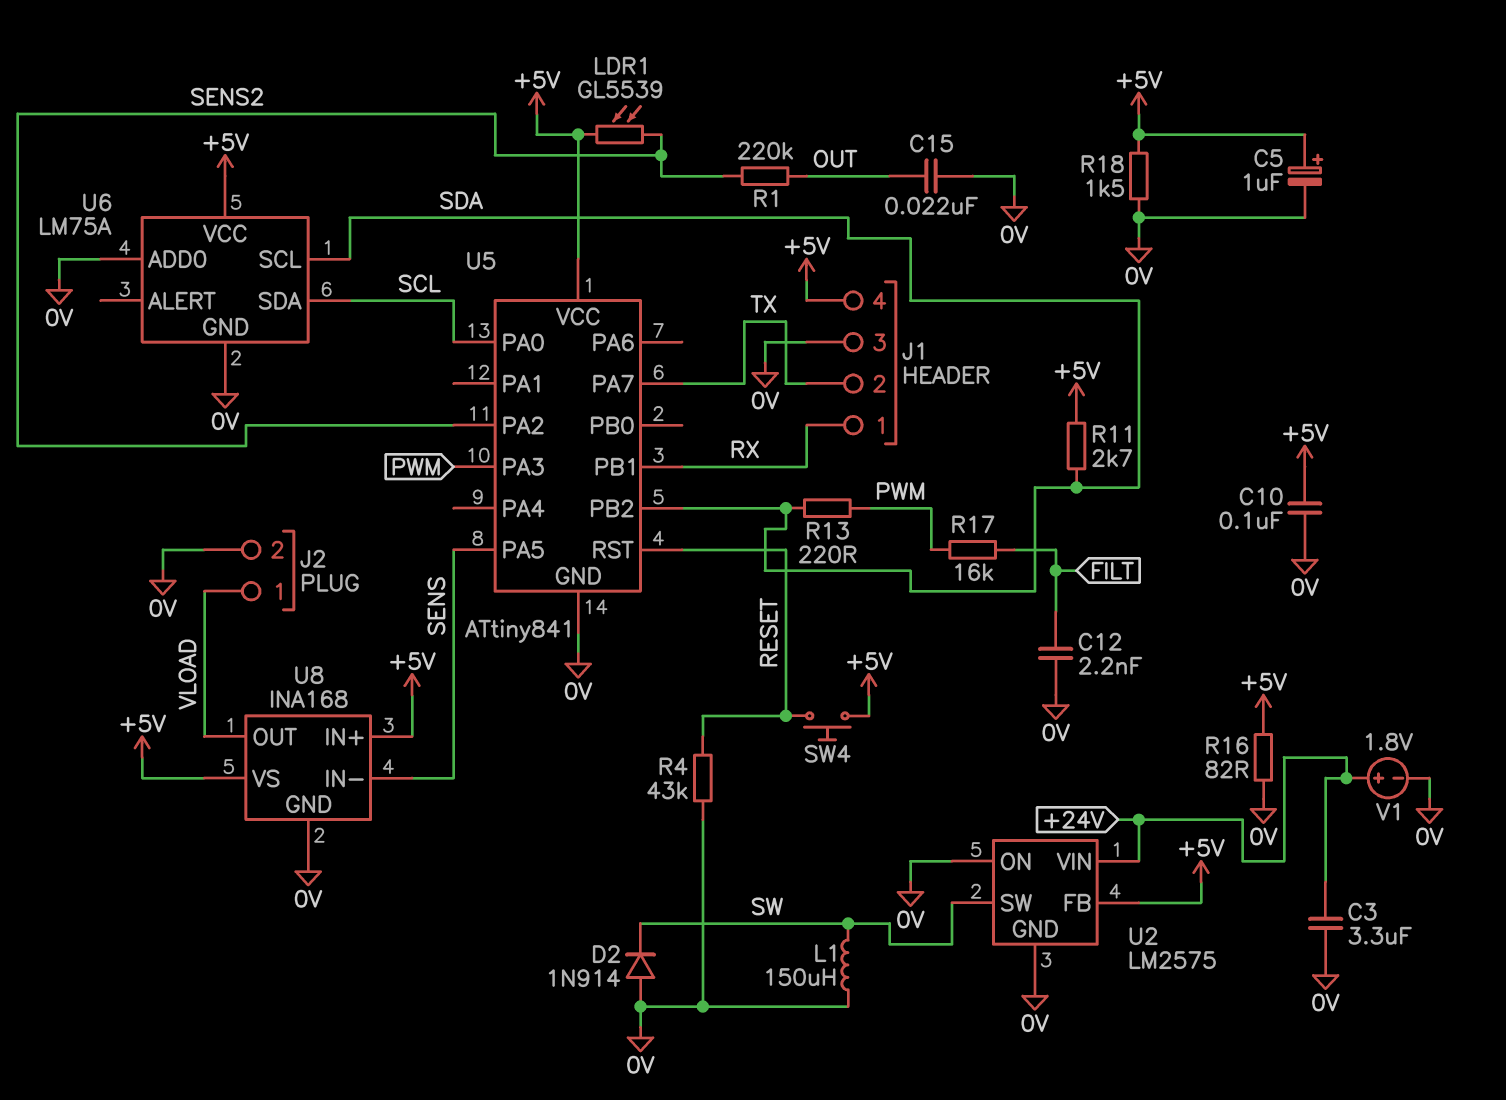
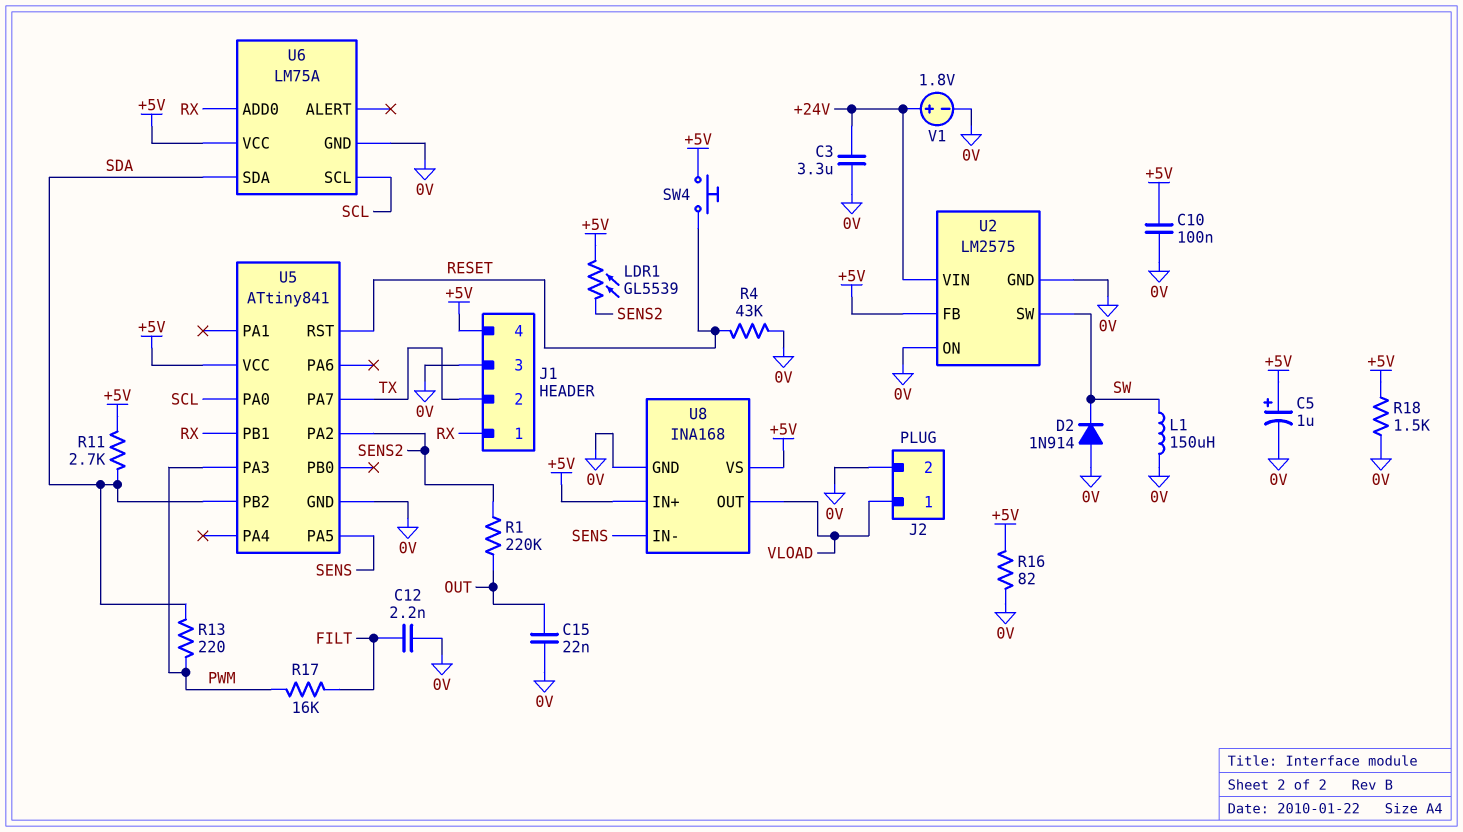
U6 pin ADD0: 0V -> RX
U6 pin SCL: SDA -> SCL
U6 pin SDA: SCL -> SDA

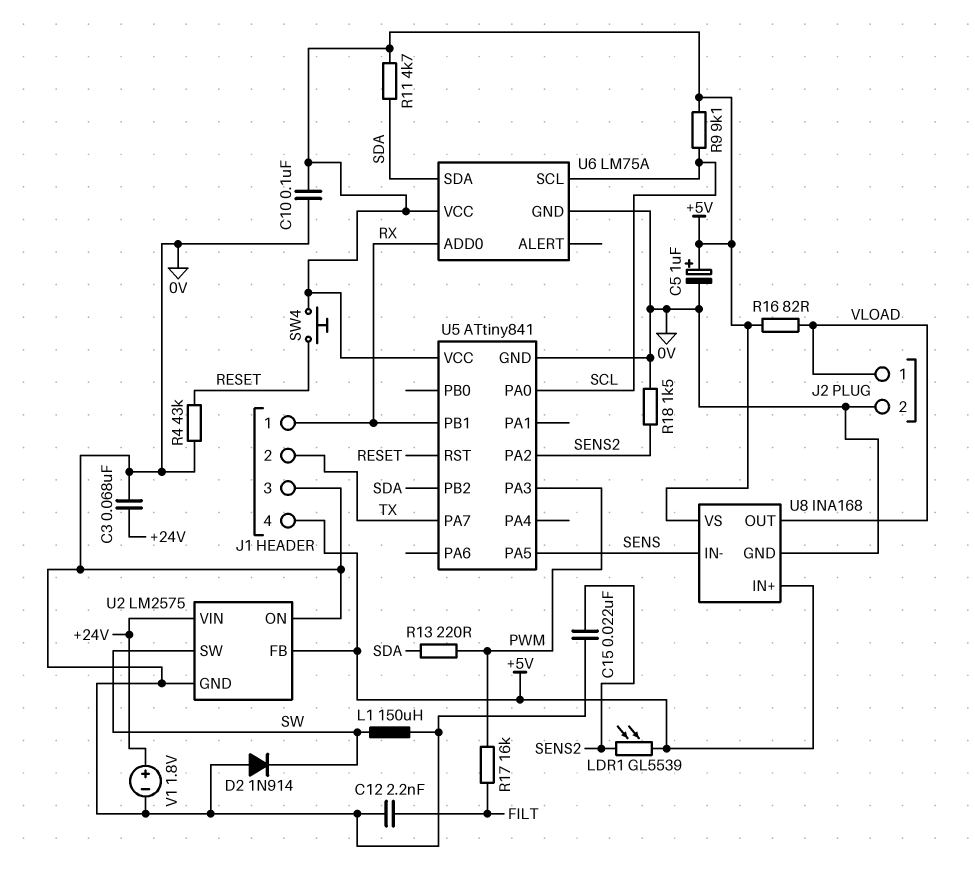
C3: 3.3uF (+24V, 0V) -> 68nF (+24V, 0V)
C15: 22nF (0V, OUT) -> 22nF (0V, SENS2)
R1: 220k (OUT, SENS2) -> none
R9: none -> 9.1k (+5V, SCL)
R11: 2.7k (+5V, SDA) -> 4.7k (+5V, SDA)
R16: 82 (+5V, 0V) -> 82 (+5V, VLOAD)
R18: 1.5k (+5V, 0V) -> 1.5k (0V, SENS2)

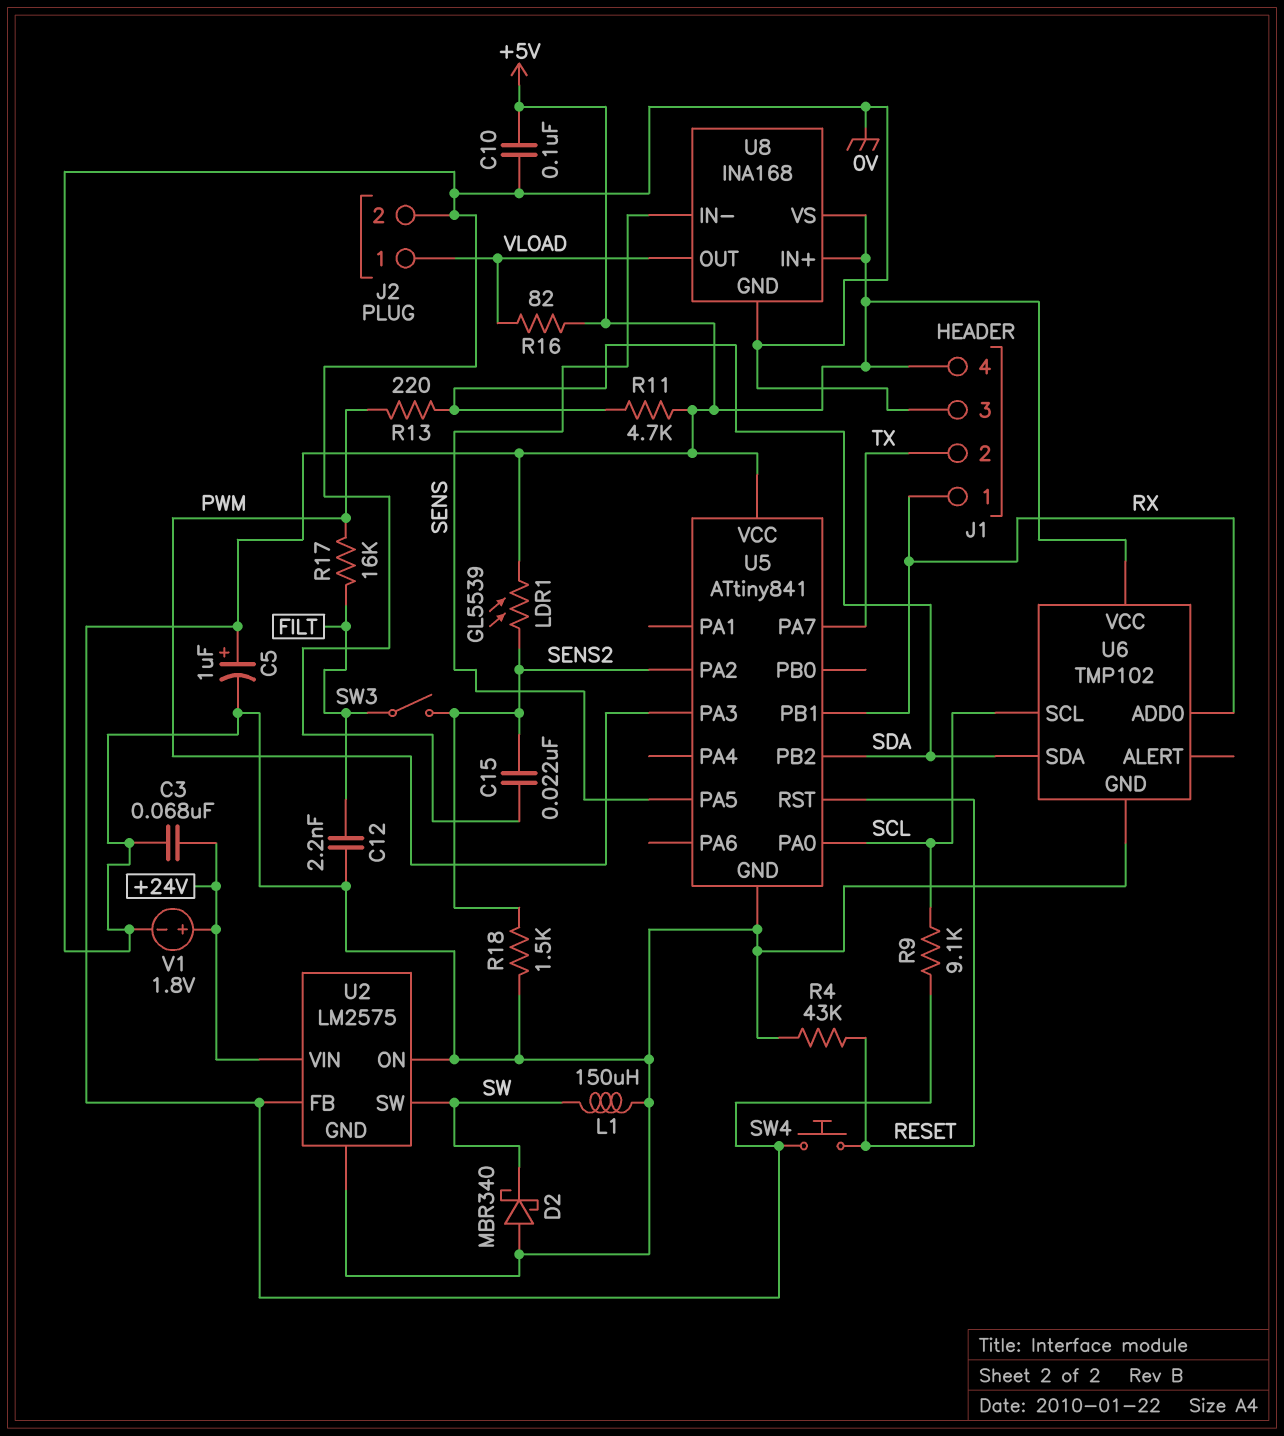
D2: diode 1N914 (A 0V, K SW) -> schottky MBR340 (A 0V, K SW)
SW3: none -> switch (FILT, SENS2)
U6: LM75A -> TMP102

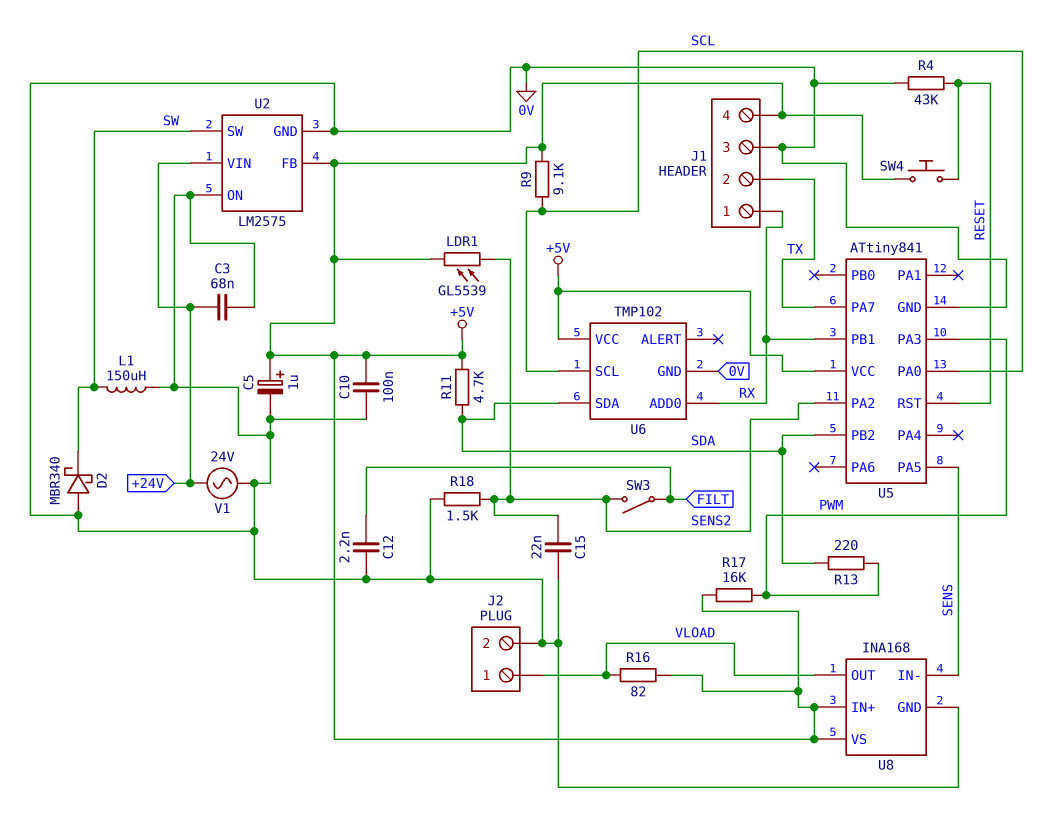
R17: 16k (FILT, PWM) -> 16k (+5V, PWM)
V1: 1.8V (plus +24V, minus 0V) -> AC 24V (+24V, 0V)

